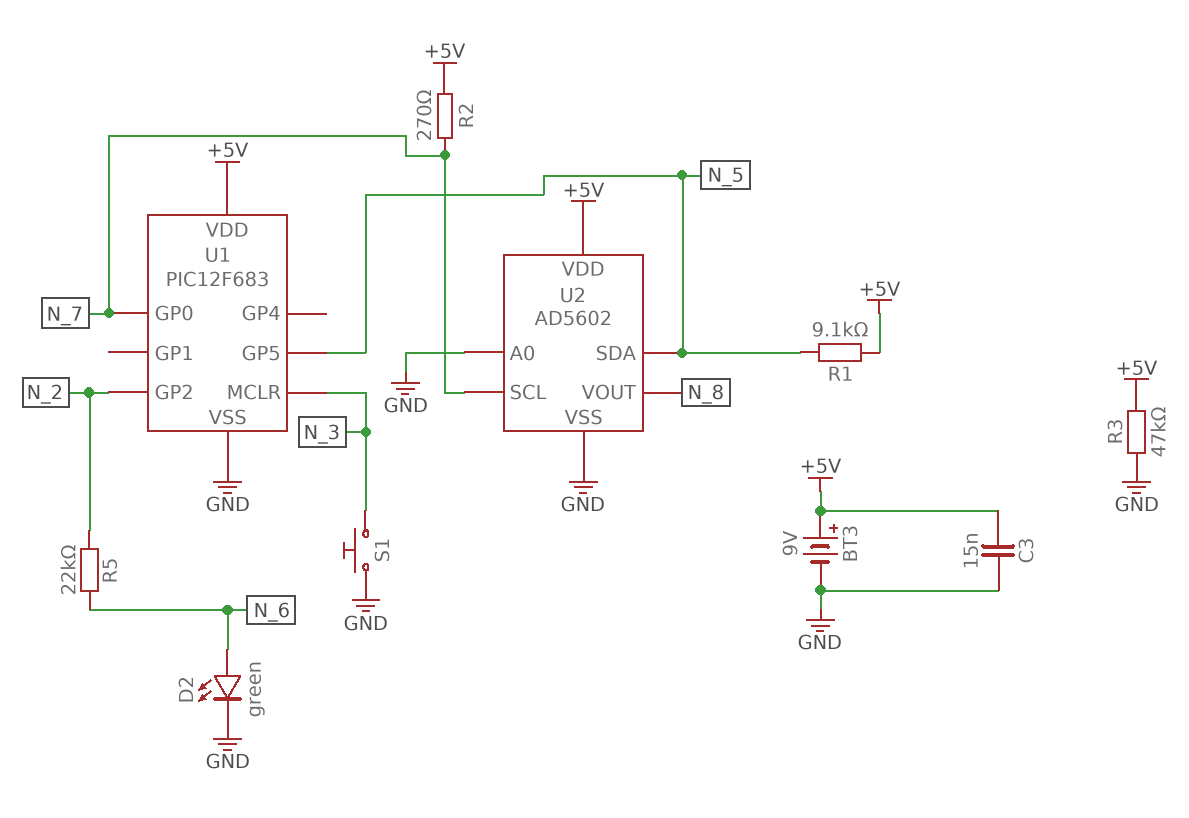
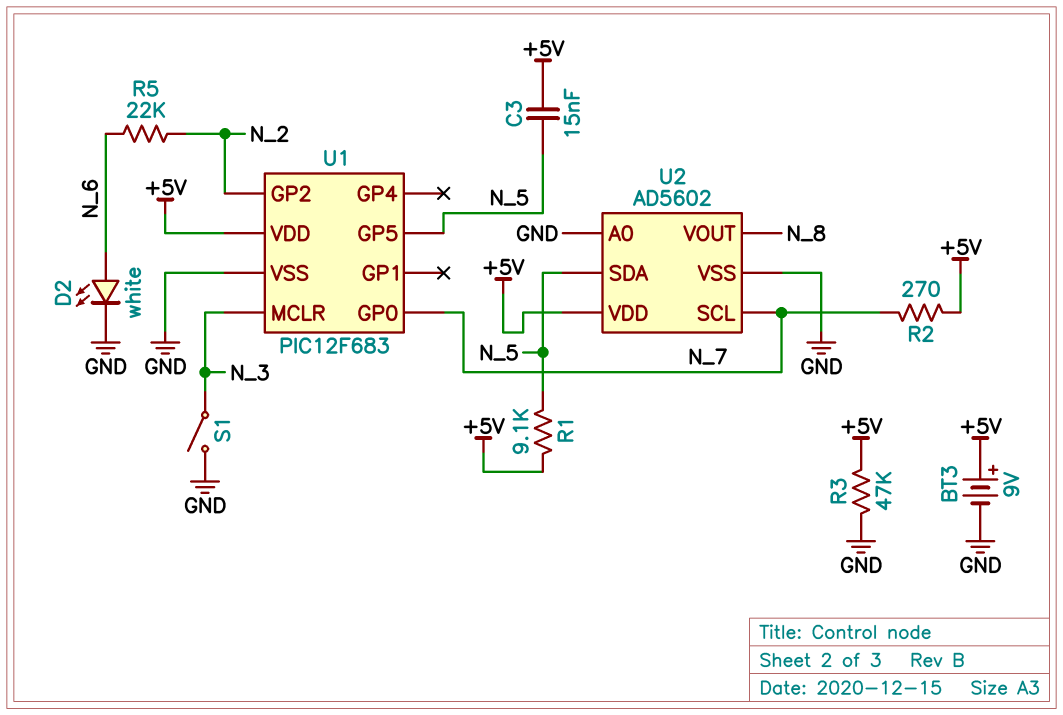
C3: 15nF (+5V, GND) -> 15nF (+5V, N_5)
D2: LED green (A N_6, K GND) -> LED white (A N_6, K GND)
S1: button (GND, N_3) -> switch (GND, N_3)

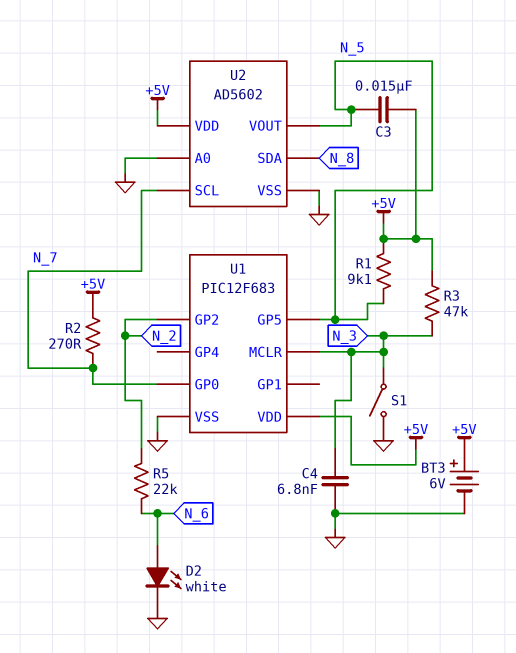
BT3: 9V (plus +5V, minus GND) -> 6V (plus +5V, minus GND)
C4: none -> 6.8nF (GND, N_3)
R3: 47k (+5V, GND) -> 47k (+5V, N_3)
U2 pin SDA: N_5 -> N_8
U2 pin VOUT: N_8 -> N_5

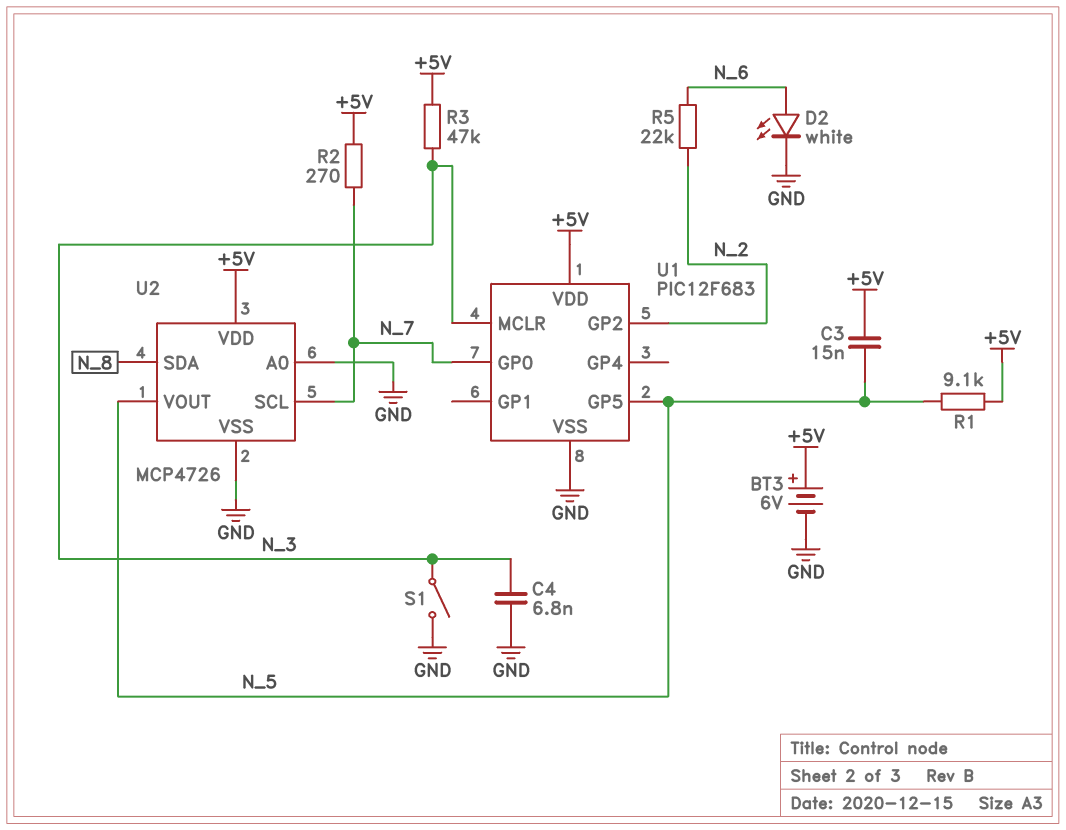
U2: AD5602 -> MCP4726

